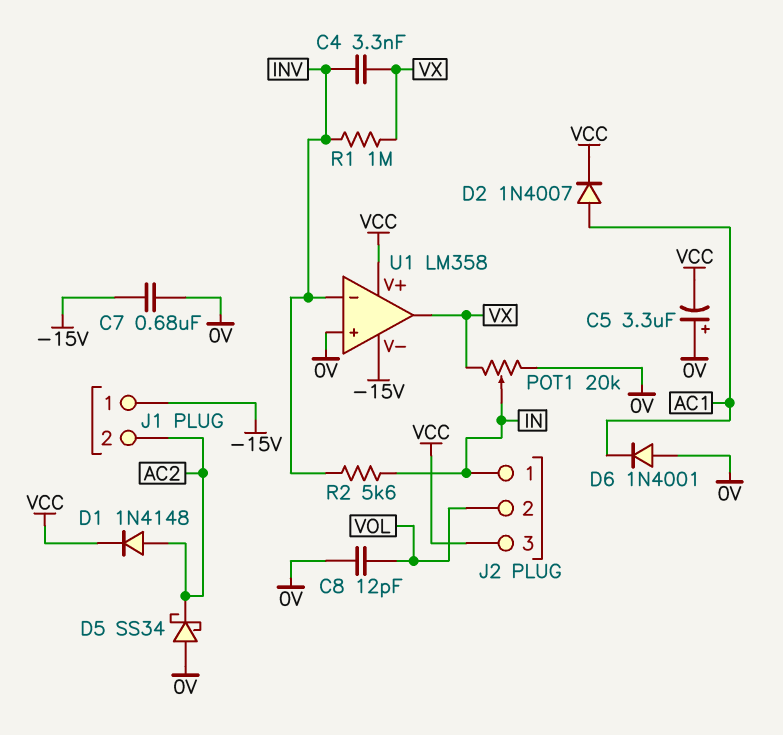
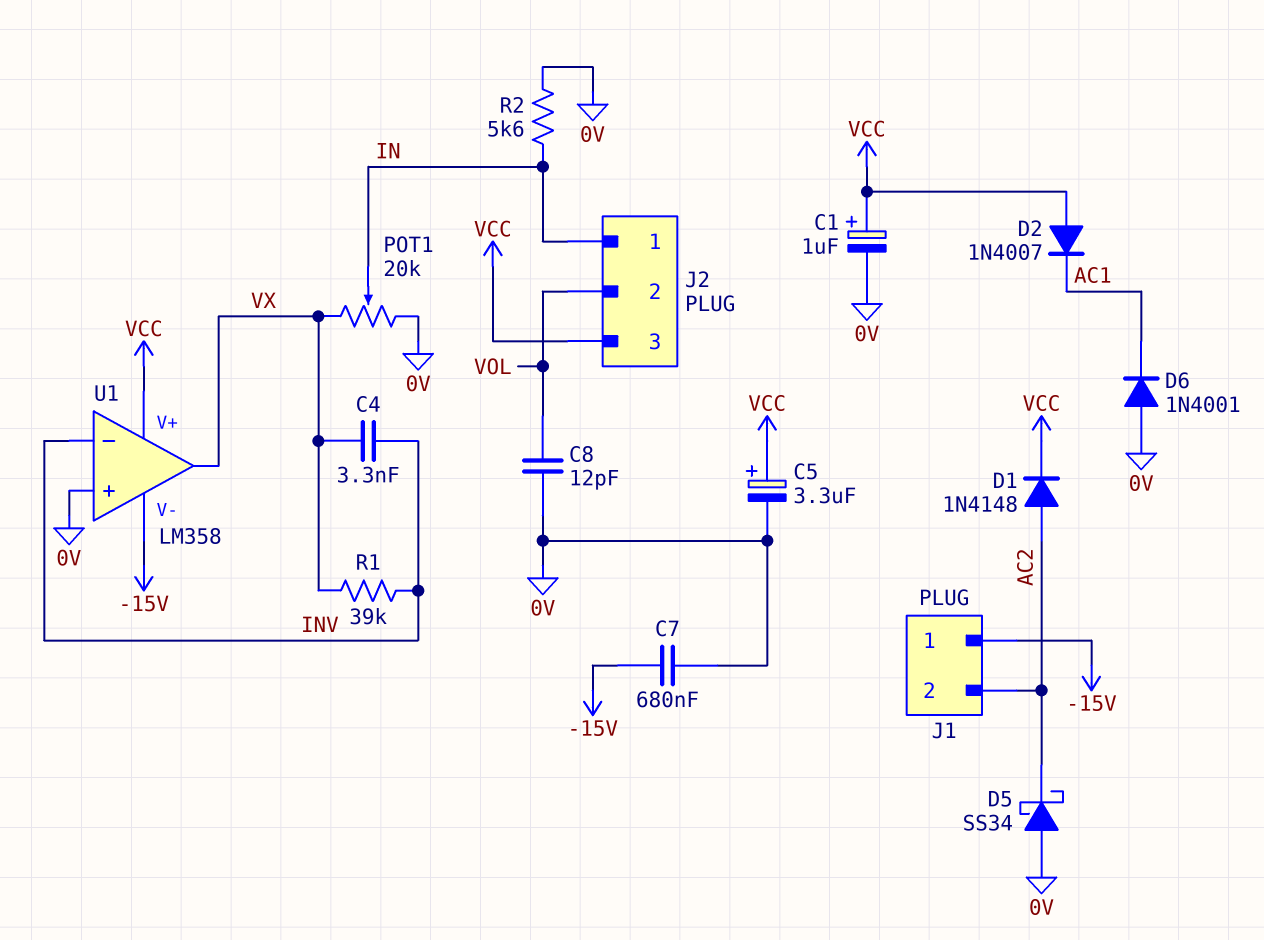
C1: none -> 1uF (plus VCC, minus 0V)
C5: 3.3uF (plus 0V, minus VCC) -> 3.3uF (plus VCC, minus 0V)
D2: diode 1N4007 (A AC1, K VCC) -> diode 1N4007 (A VCC, K AC1)
R1: 1M (INV, VX) -> 39k (INV, VX)
R2: 5.6k (IN, INV) -> 5.6k (0V, IN)

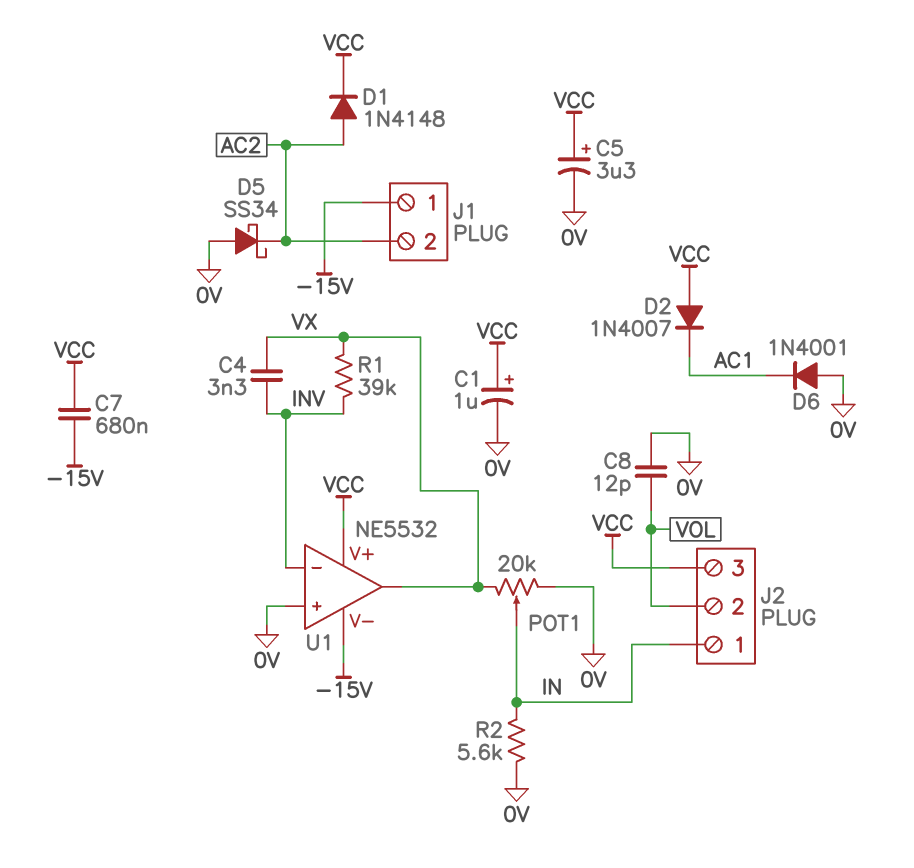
C7: 680nF (-15V, 0V) -> 680nF (-15V, VCC)
U1: LM358 -> NE5532

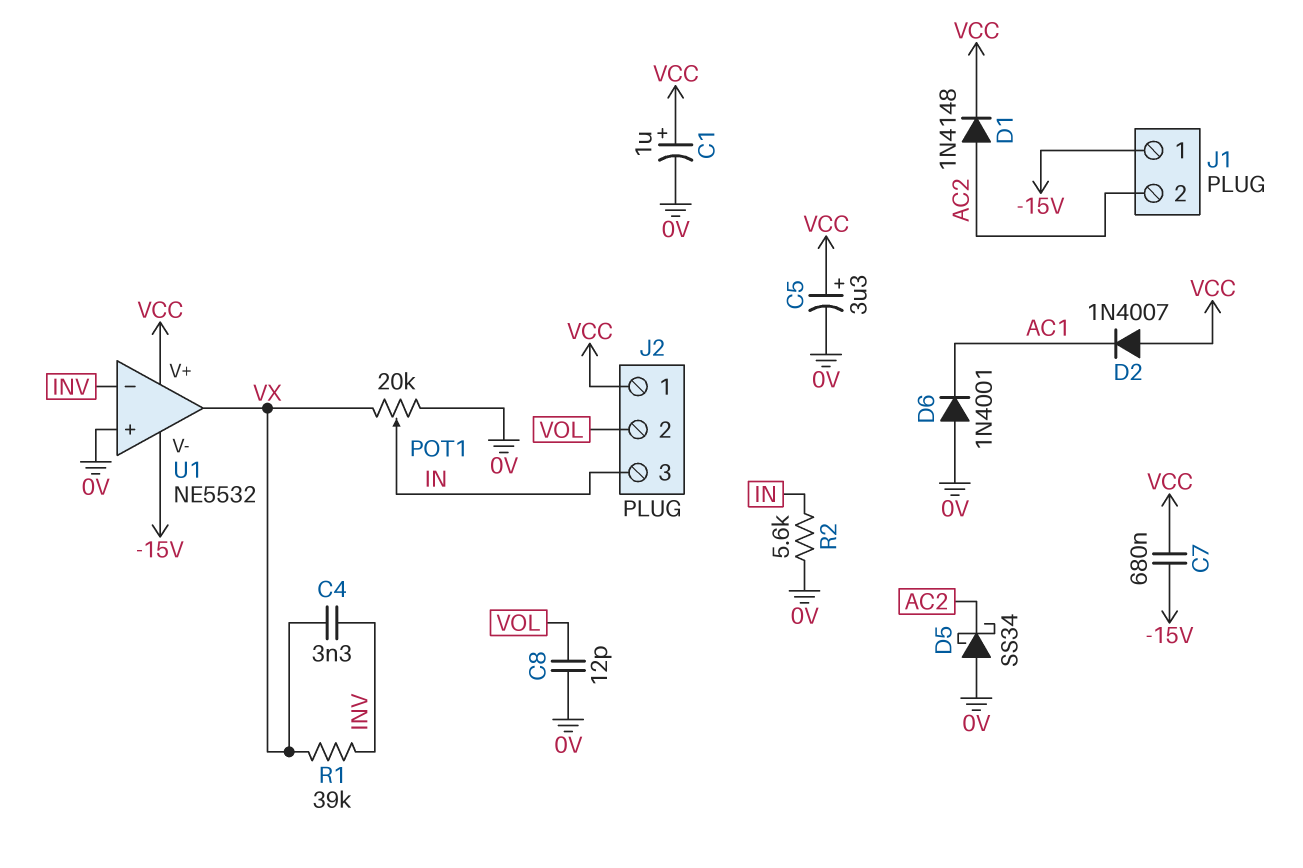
J2 pin 1: IN -> VCC
J2 pin 3: VCC -> IN

